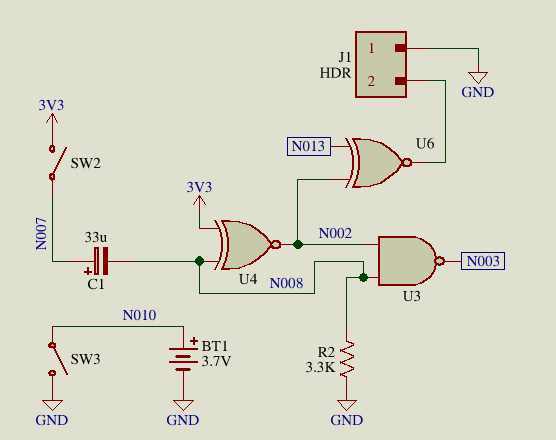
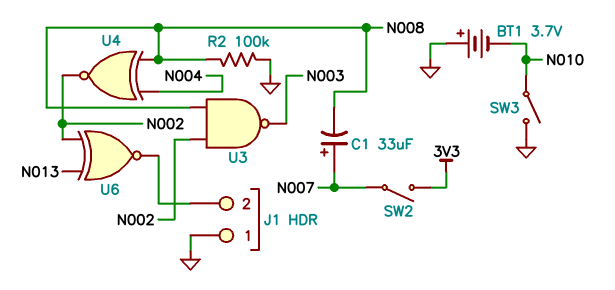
BT1: 3.7V (plus N010, minus GND) -> 3.7V (plus GND, minus N010)
R2: 3.3k (GND, N008) -> 100k (GND, N008)
U4: XNOR (in 3V3, in N008, out N002) -> XNOR (in N004, in N008, out N002)

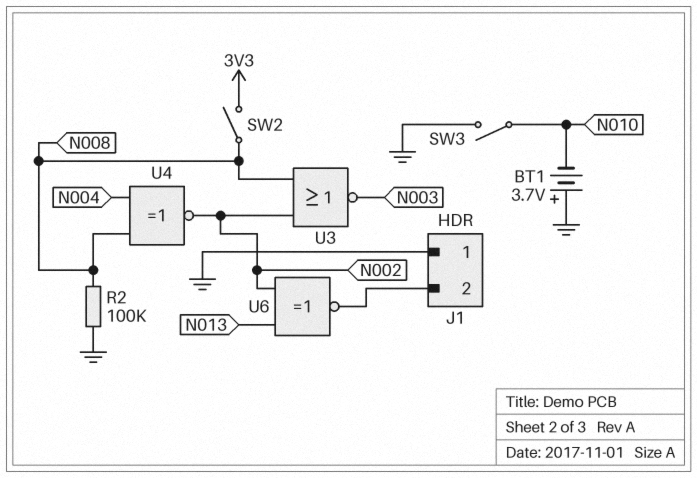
C1: 33uF (plus N007, minus N008) -> none
SW2: switch (3V3, N007) -> switch (3V3, N008)
U3: NAND (in N002, in N008, out N003) -> NOR (in N002, in N008, out N003)

